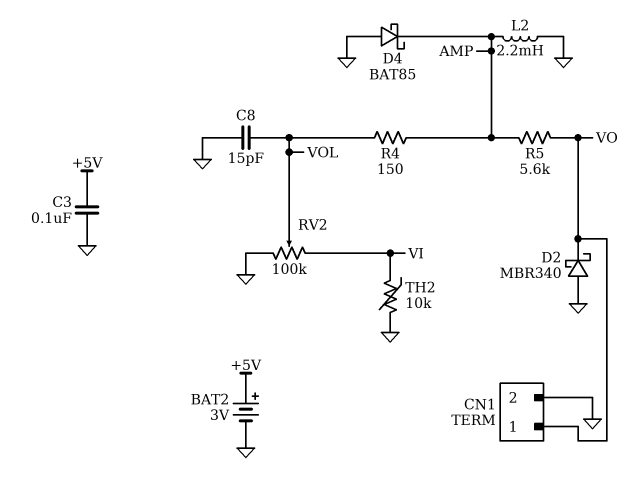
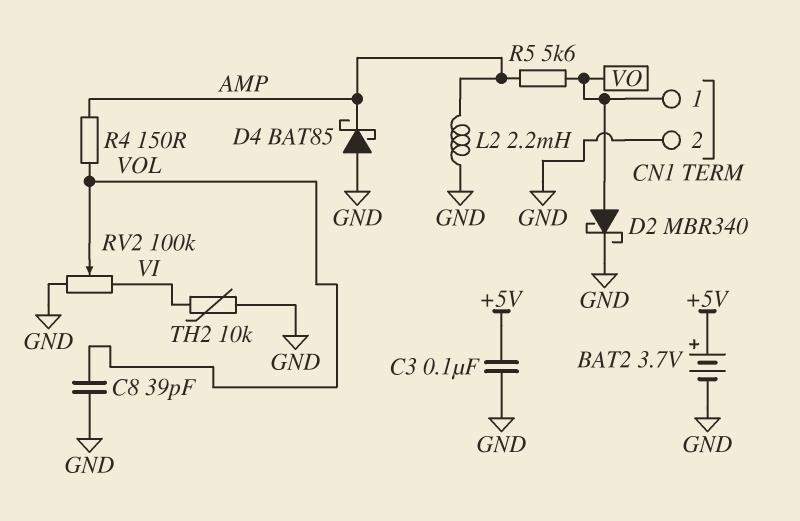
BAT2: 3V (plus +5V, minus GND) -> 3.7V (plus +5V, minus GND)
C8: 15pF (GND, VOL) -> 39pF (GND, VOL)
D2: schottky MBR340 (A GND, K VO) -> schottky MBR340 (A VO, K GND)

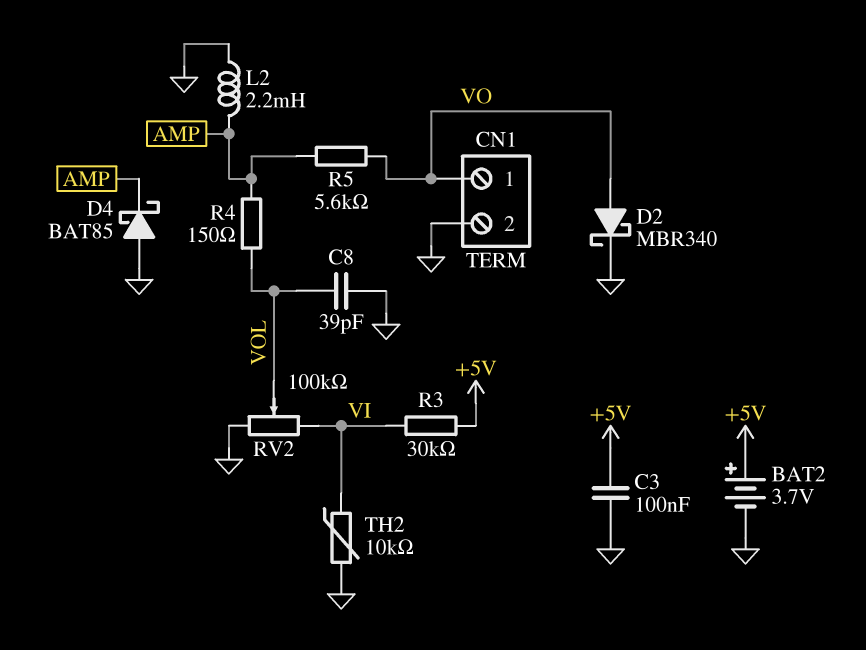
R3: none -> 30k (+5V, VI)

